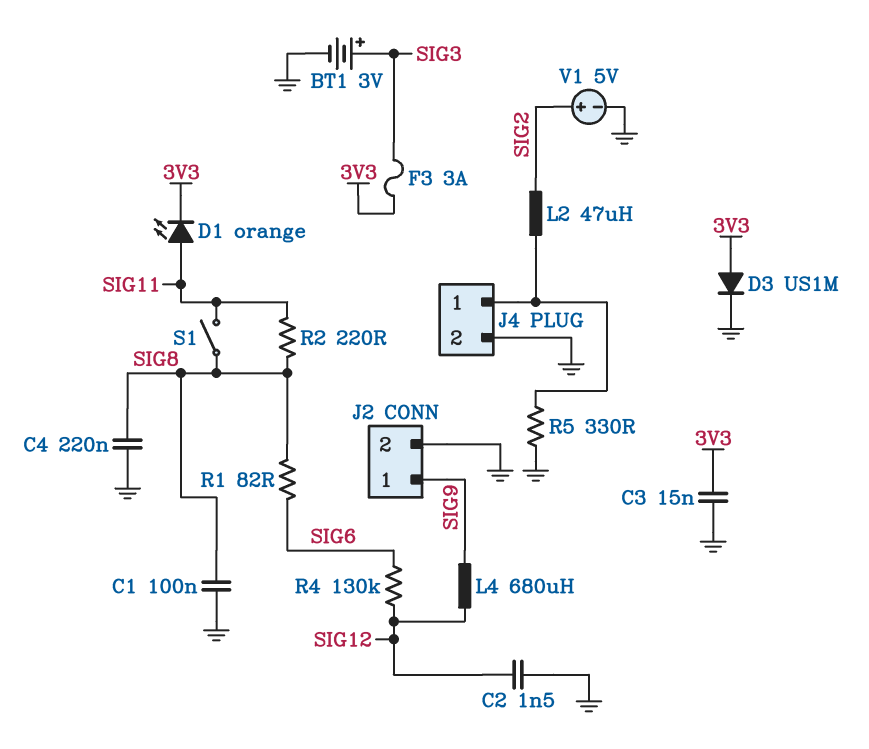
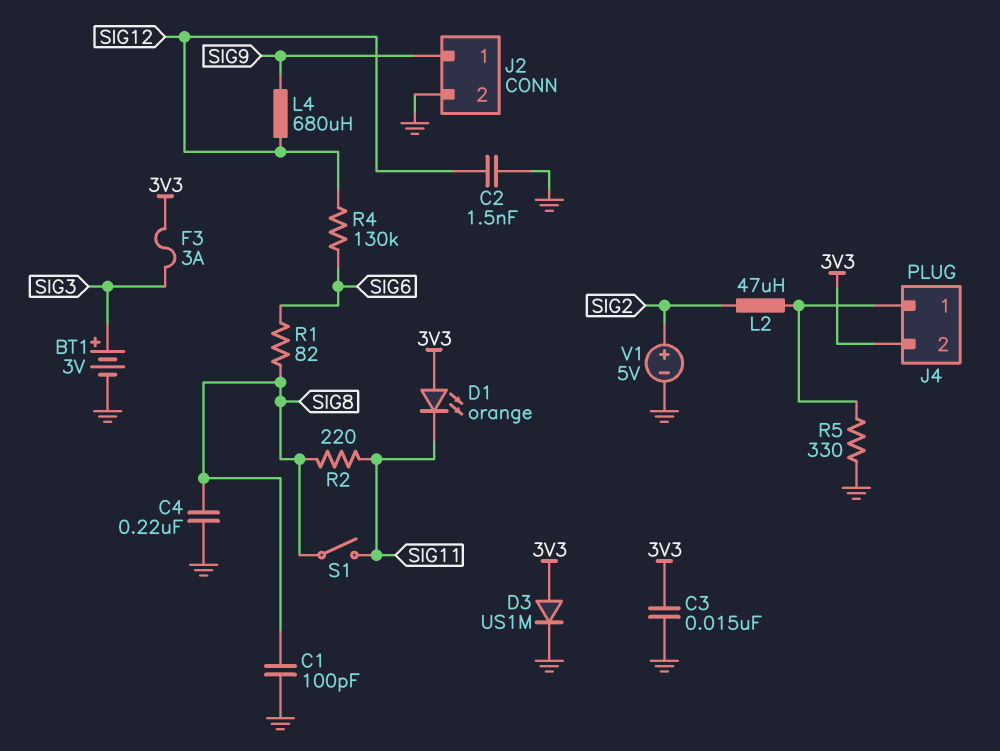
C1: 100nF (GND, SIG8) -> 100pF (GND, SIG8)
D1: LED orange (A SIG11, K 3V3) -> LED orange (A 3V3, K SIG11)
J4 pin 2: GND -> 3V3

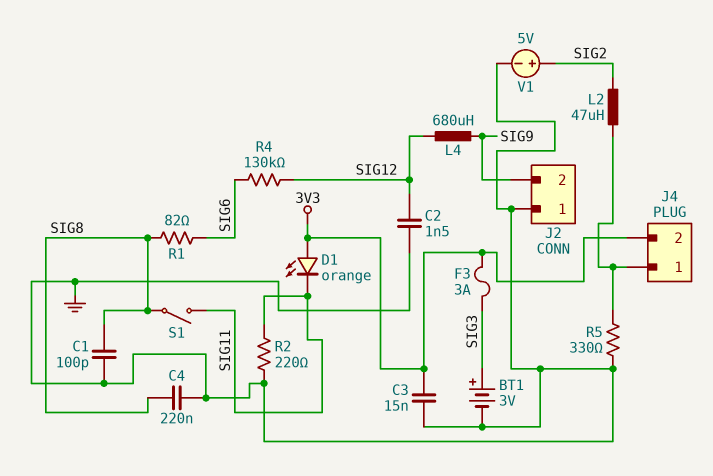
D3: diode US1M (A 3V3, K GND) -> none
J2 pin 1: SIG9 -> GND
J2 pin 2: GND -> SIG9
R2: 220 (SIG8, SIG11) -> 220 (GND, SIG11)

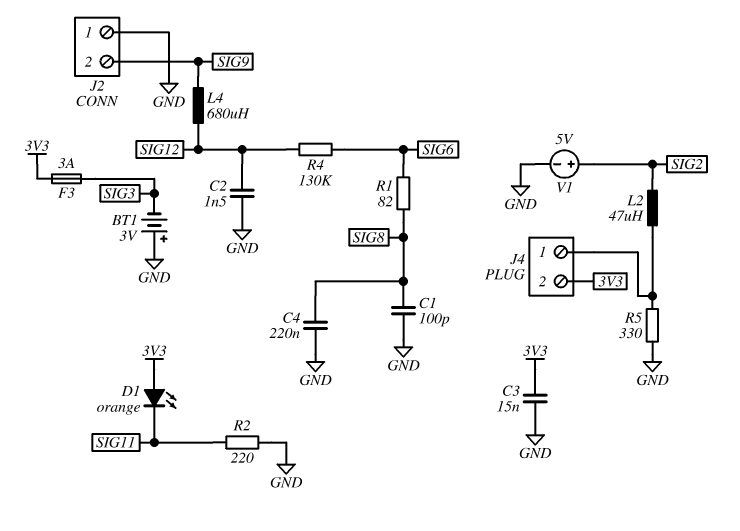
BT1: 3V (plus SIG3, minus GND) -> 3V (plus GND, minus SIG3)
S1: switch (SIG8, SIG11) -> none

